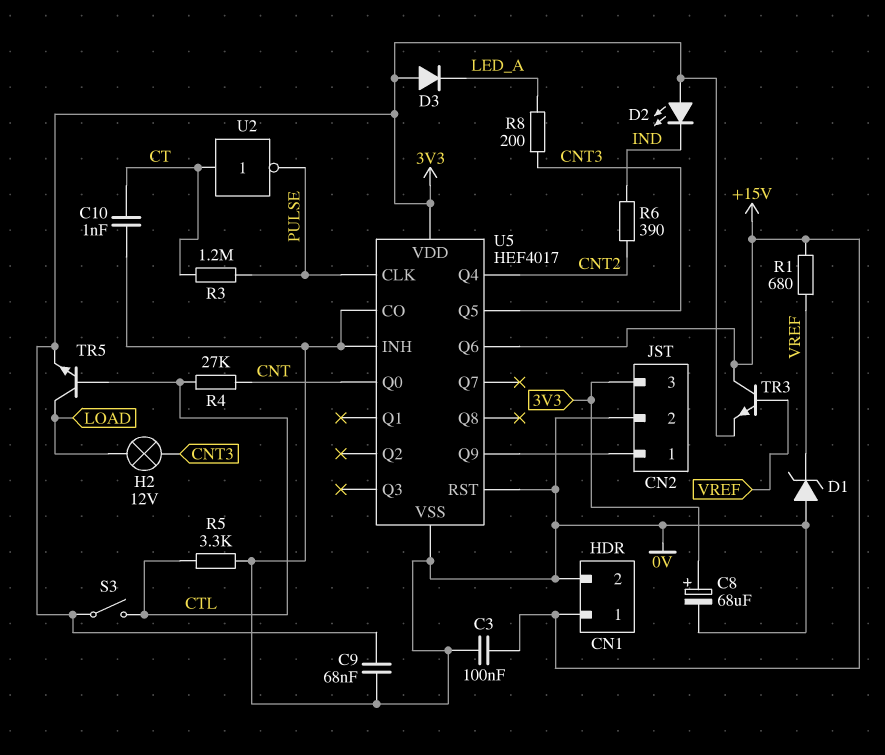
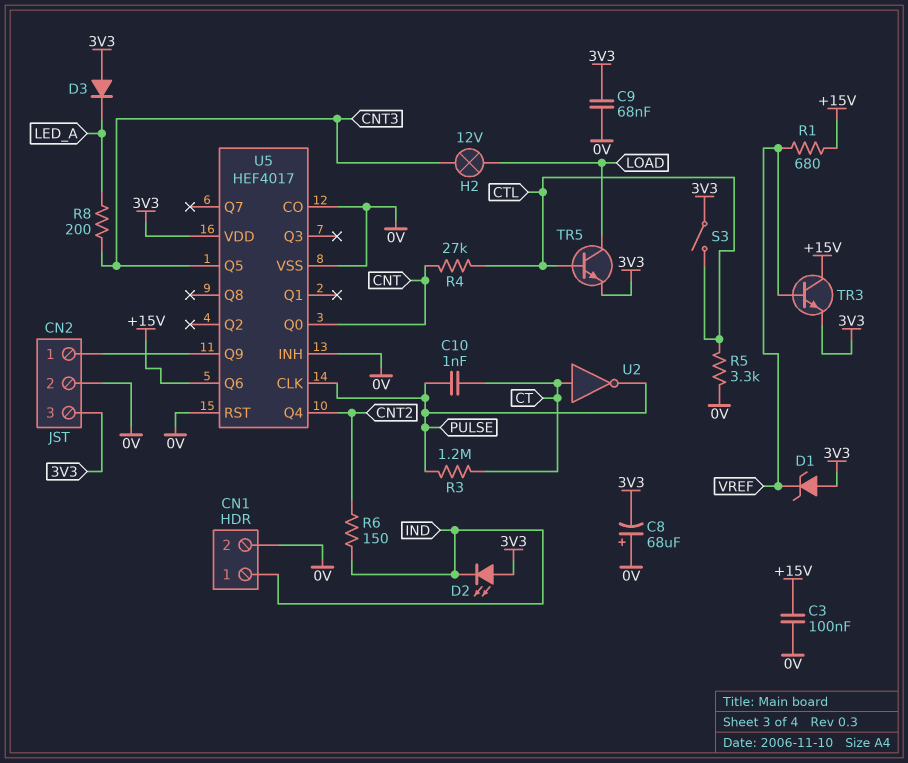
C8: 68uF (plus 3V3, minus 0V) -> 68uF (plus 0V, minus 3V3)
C10: 1nF (0V, CT) -> 1nF (CT, PULSE)
CN1 pin 1: +15V -> IND
D1: zener (A 0V, K VREF) -> zener (A 3V3, K VREF)
R6: 390 (CNT2, IND) -> 150 (CNT2, IND)

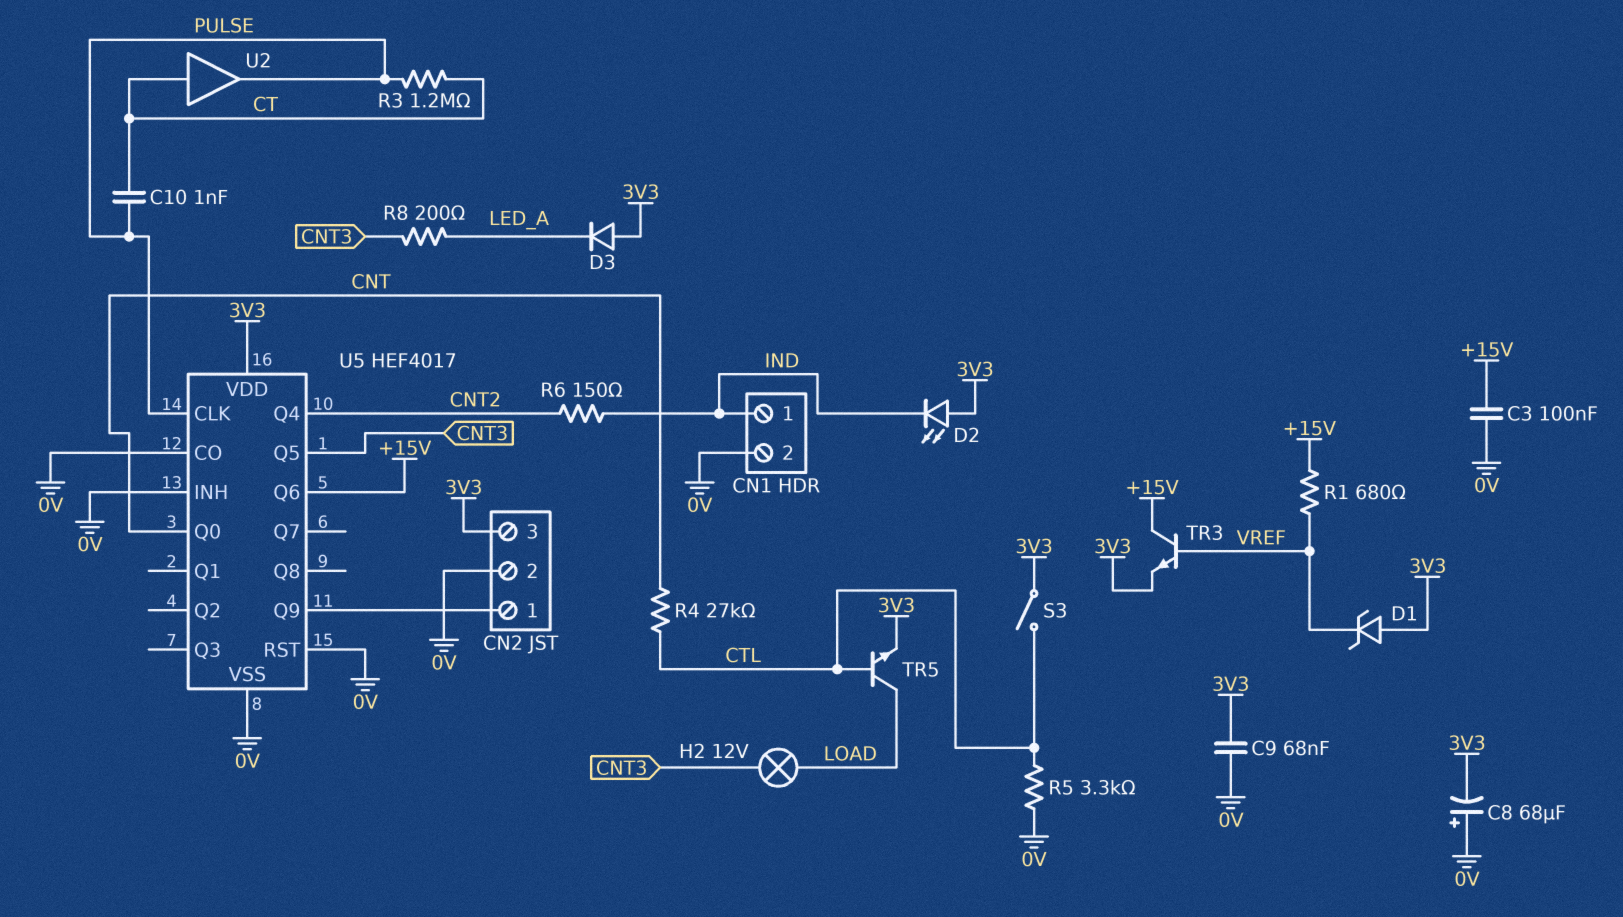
U2: NOT (in CT, out PULSE) -> buffer (in CT, out PULSE)

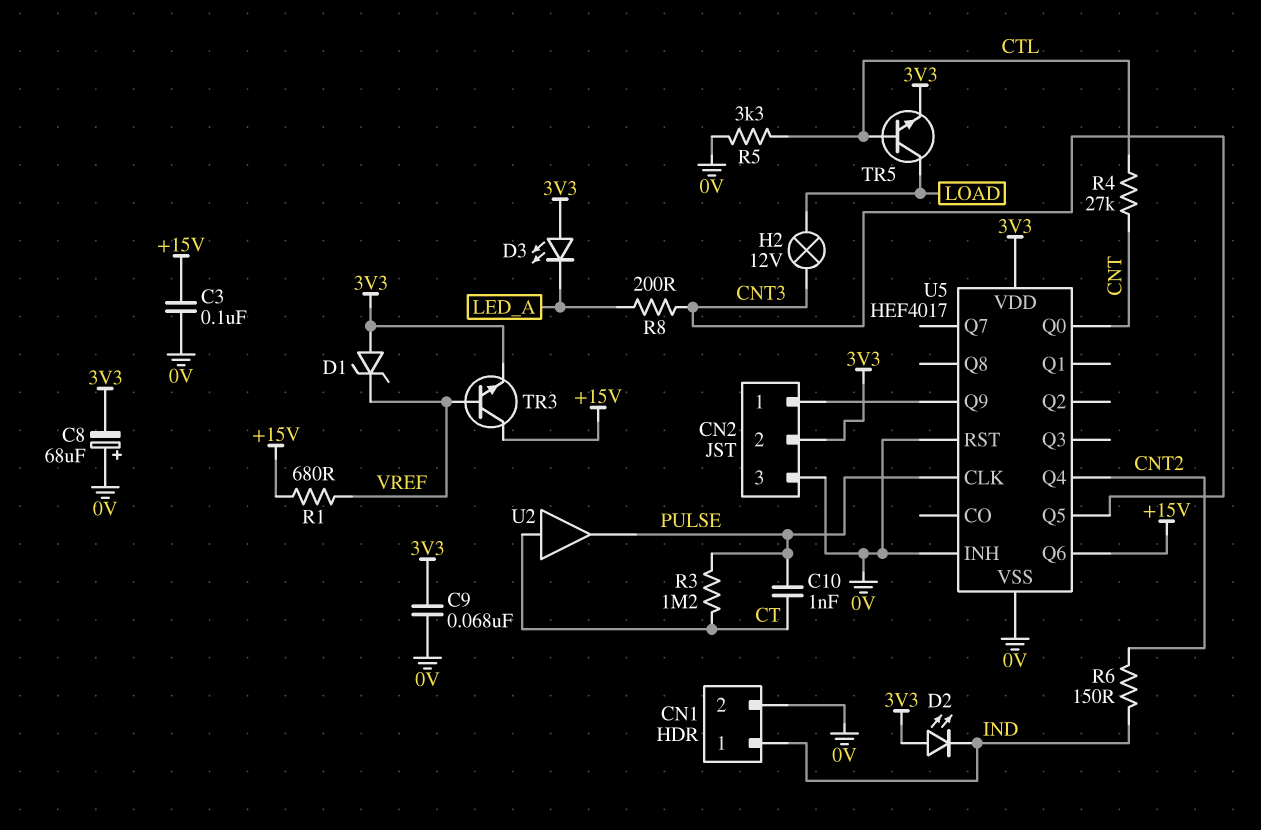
CN2 pin 2: 0V -> 3V3
CN2 pin 3: 3V3 -> 0V
D3: diode (A 3V3, K LED_A) -> LED (A 3V3, K LED_A)
S3: switch (3V3, CTL) -> none
U5 pin CO: 0V -> none

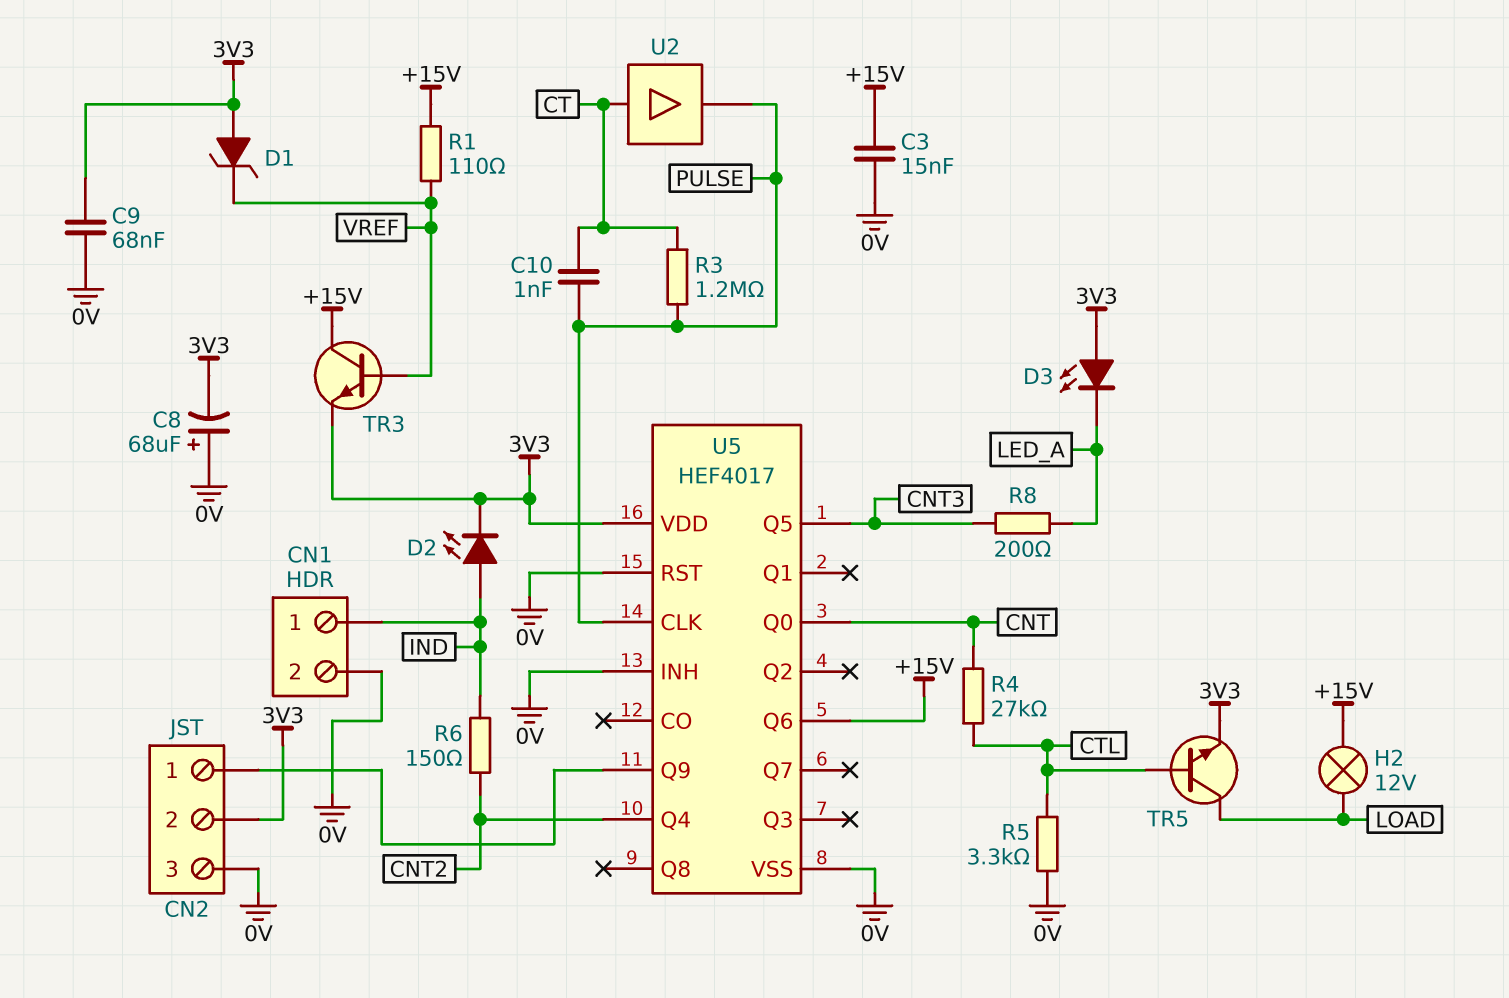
C3: 100nF (+15V, 0V) -> 15nF (+15V, 0V)
D2: LED (A 3V3, K IND) -> LED (A IND, K 3V3)
H2: lamp 12V (CNT3, LOAD) -> lamp 12V (+15V, LOAD)
R1: 680 (+15V, VREF) -> 110 (+15V, VREF)

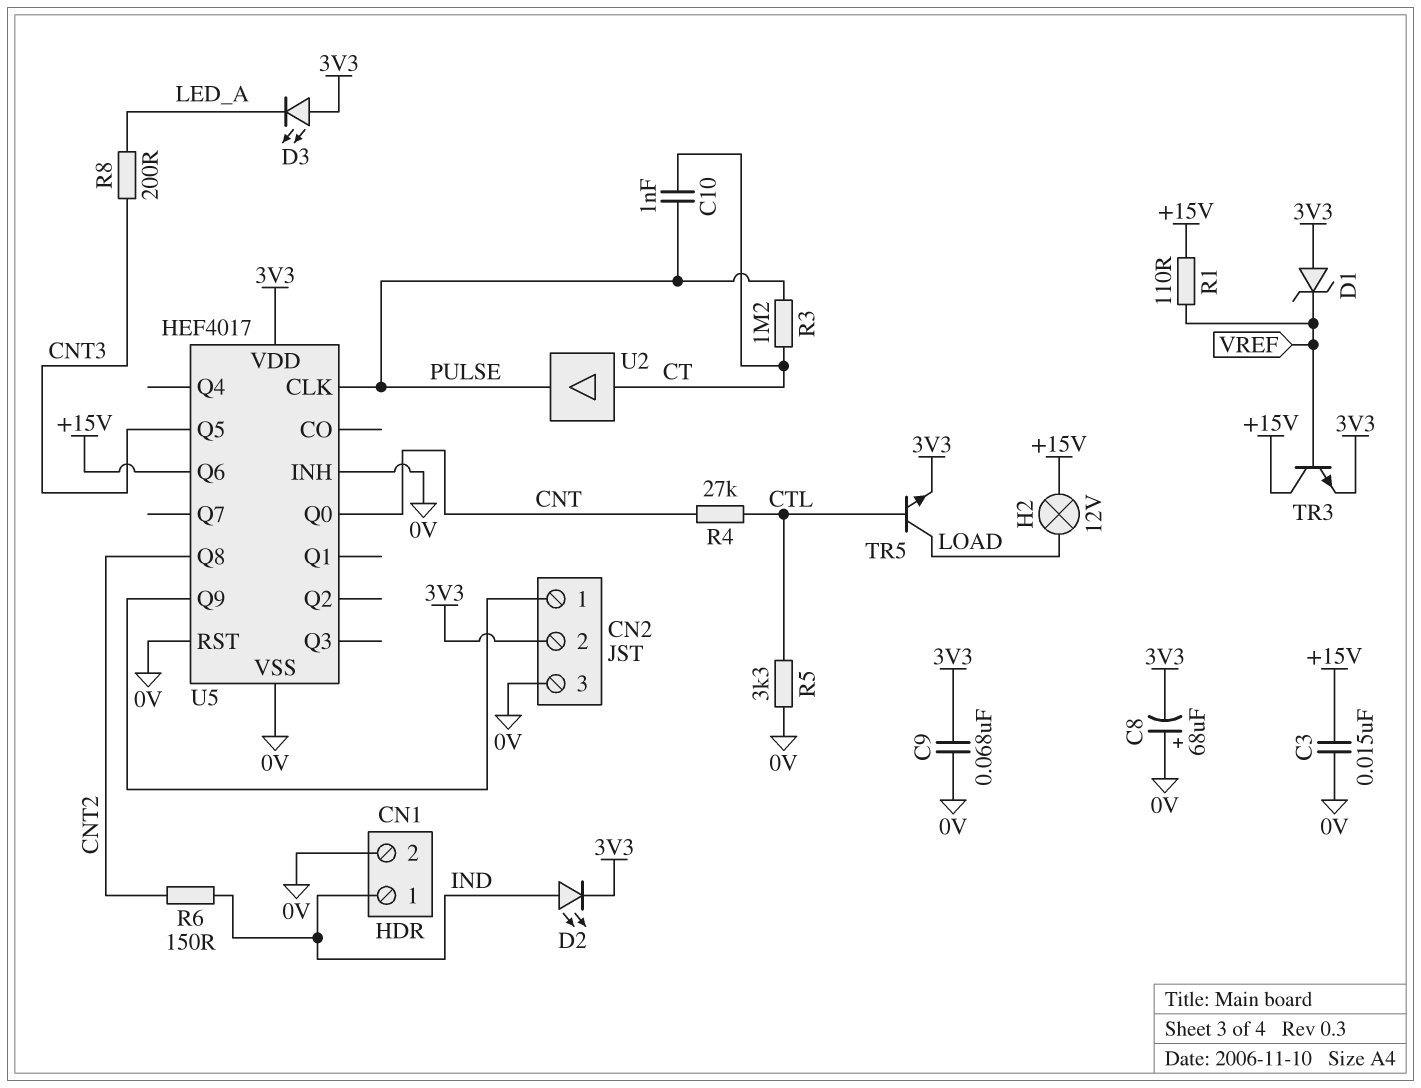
U5 pin Q4: CNT2 -> none
U5 pin Q8: none -> CNT2

